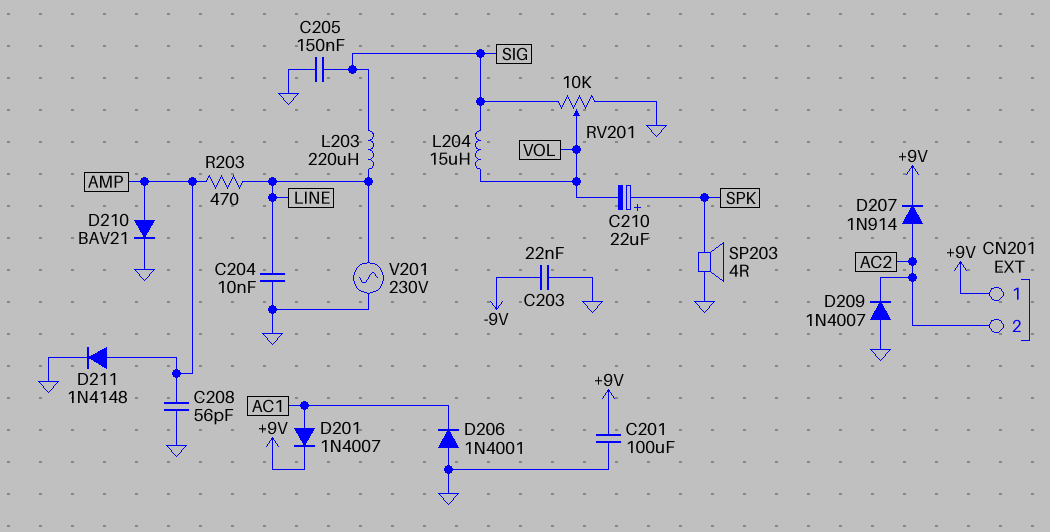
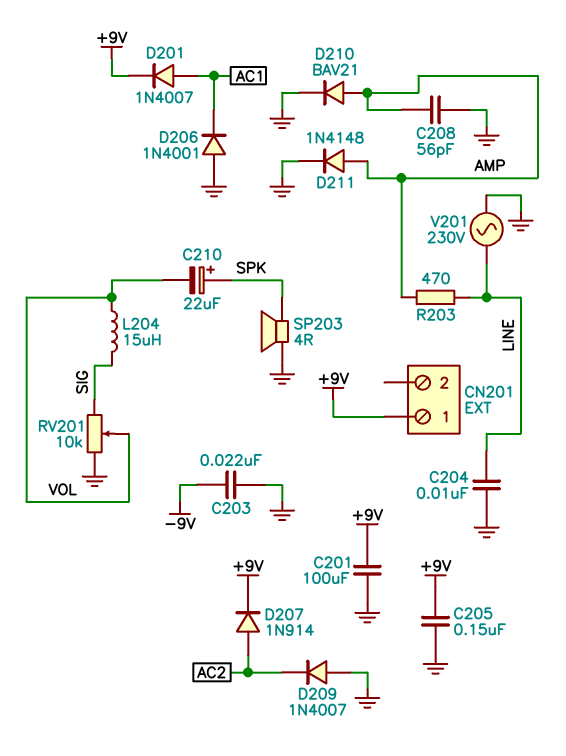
C205: 150nF (GND, SIG) -> 150nF (+9V, GND)
CN201 pin 2: AC2 -> none
L203: 220uH (LINE, SIG) -> none

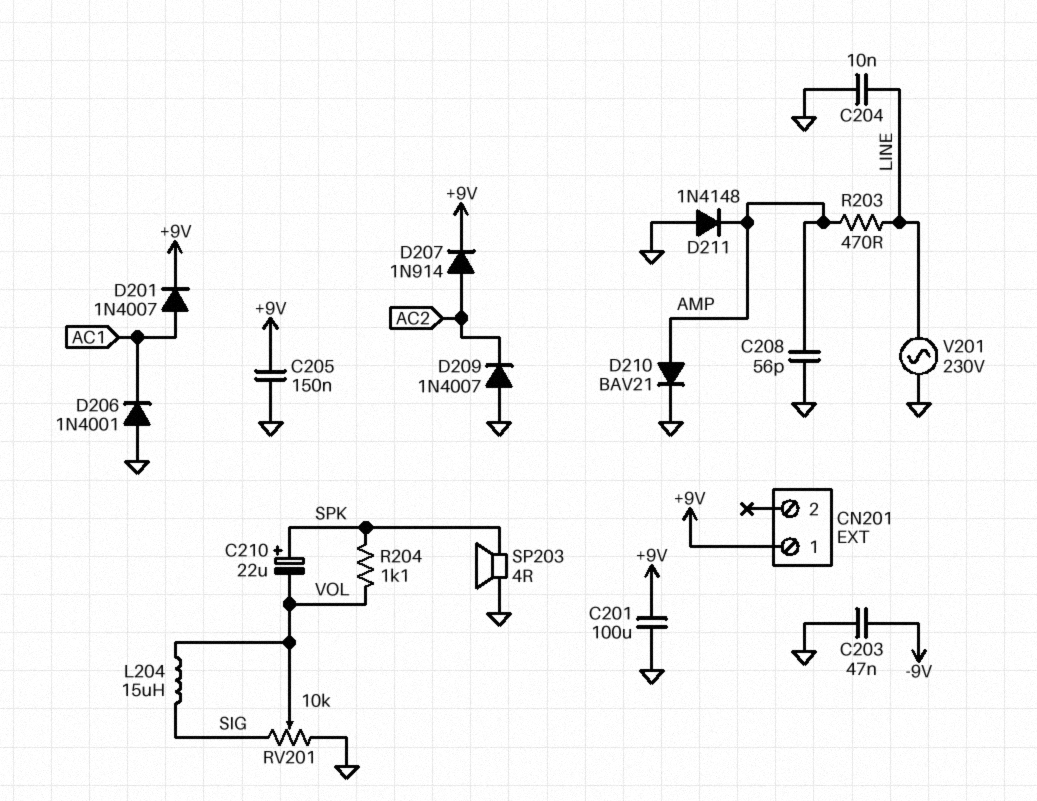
C203: 22nF (-9V, GND) -> 47nF (-9V, GND)
D211: diode 1N4148 (A AMP, K GND) -> diode 1N4148 (A GND, K AMP)
R204: none -> 1.1k (SPK, VOL)

